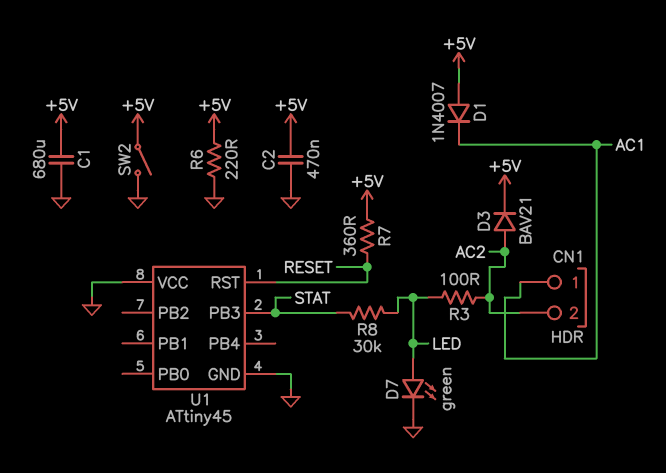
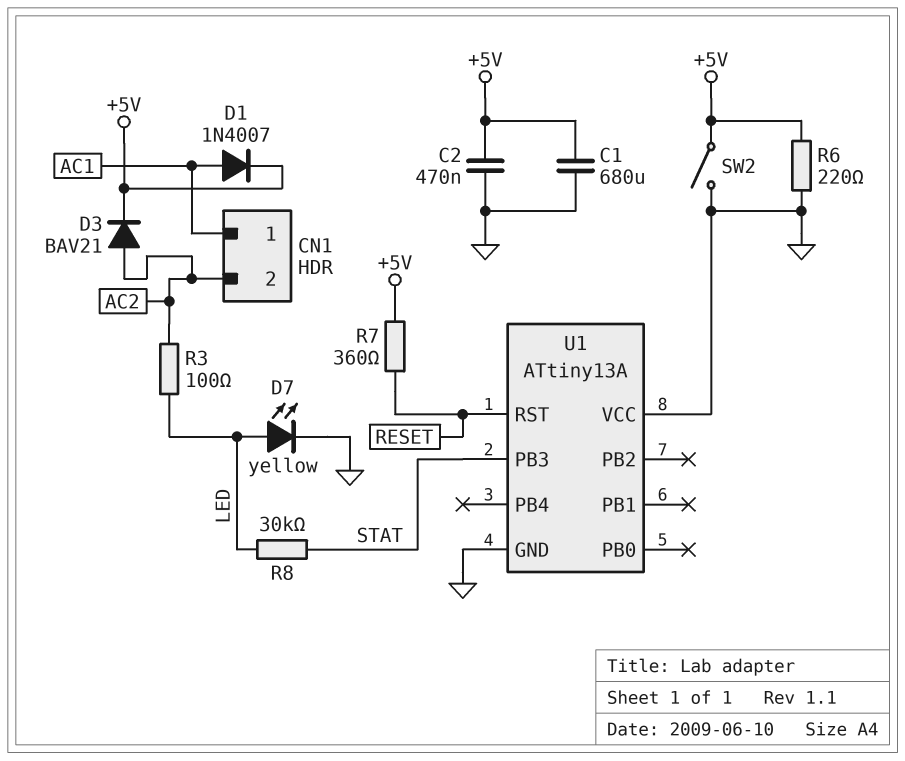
D1: diode 1N4007 (A +5V, K AC1) -> diode 1N4007 (A AC1, K +5V)
D7: LED green (A LED, K GND) -> LED yellow (A LED, K GND)
U1: ATtiny45 -> ATtiny13A

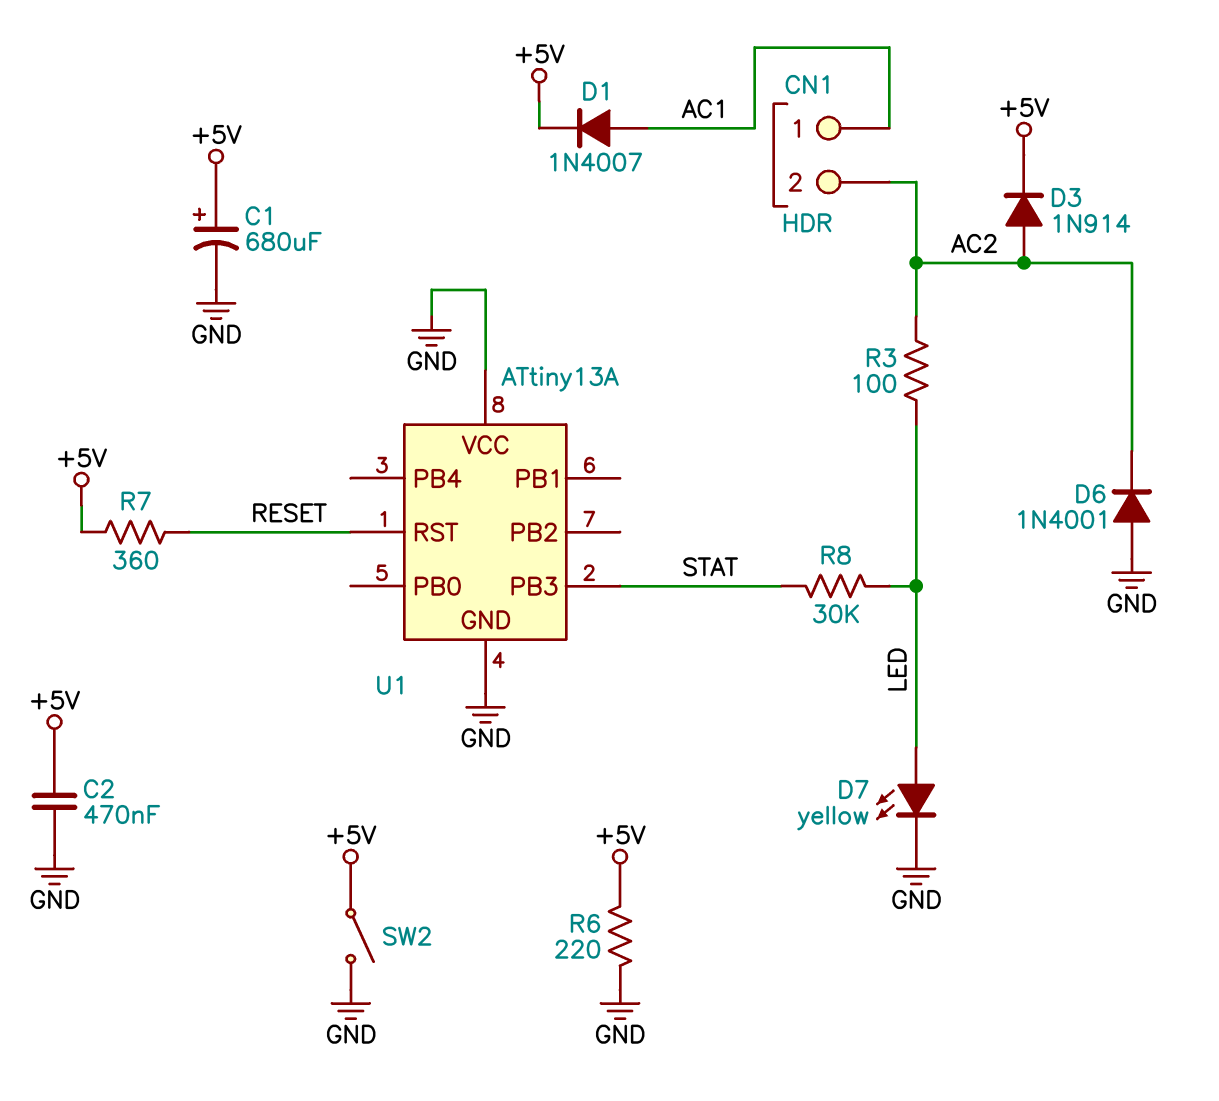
C1: 680uF (+5V, GND) -> 680uF (plus +5V, minus GND)
D3: diode BAV21 (A AC2, K +5V) -> diode 1N914 (A AC2, K +5V)
D6: none -> diode 1N4001 (A GND, K AC2)

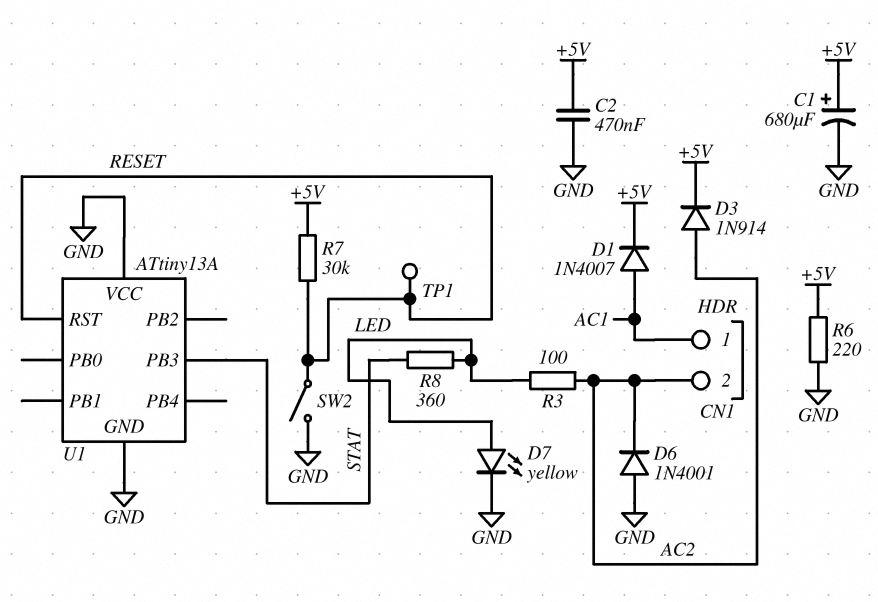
R7: 360 (+5V, RESET) -> 30k (+5V, RESET)
R8: 30k (LED, STAT) -> 360 (LED, STAT)
SW2: switch (+5V, GND) -> switch (GND, RESET)
TP1: none -> test point (RESET)

